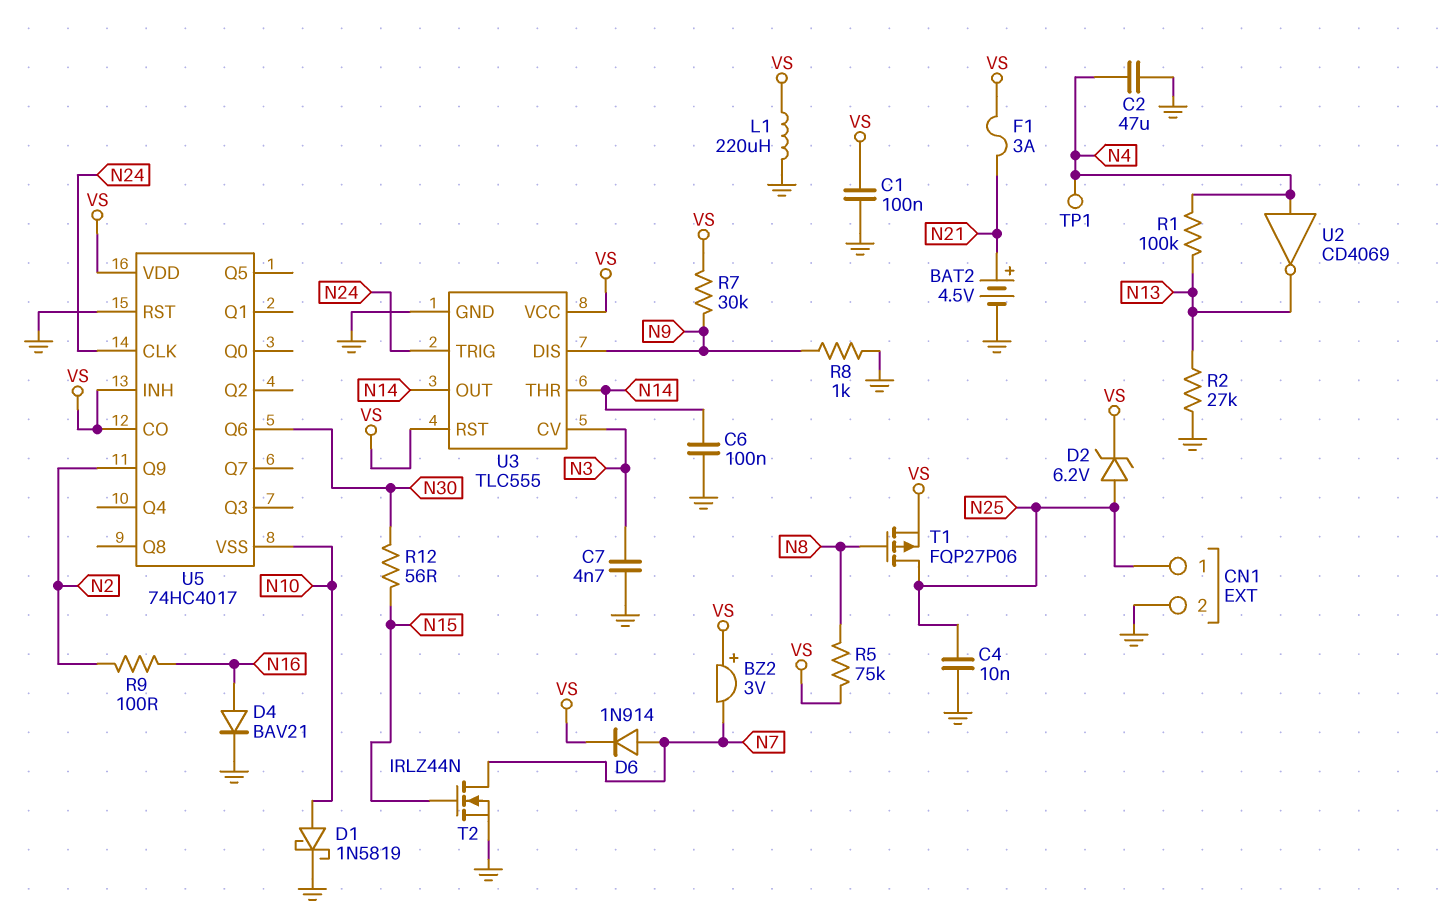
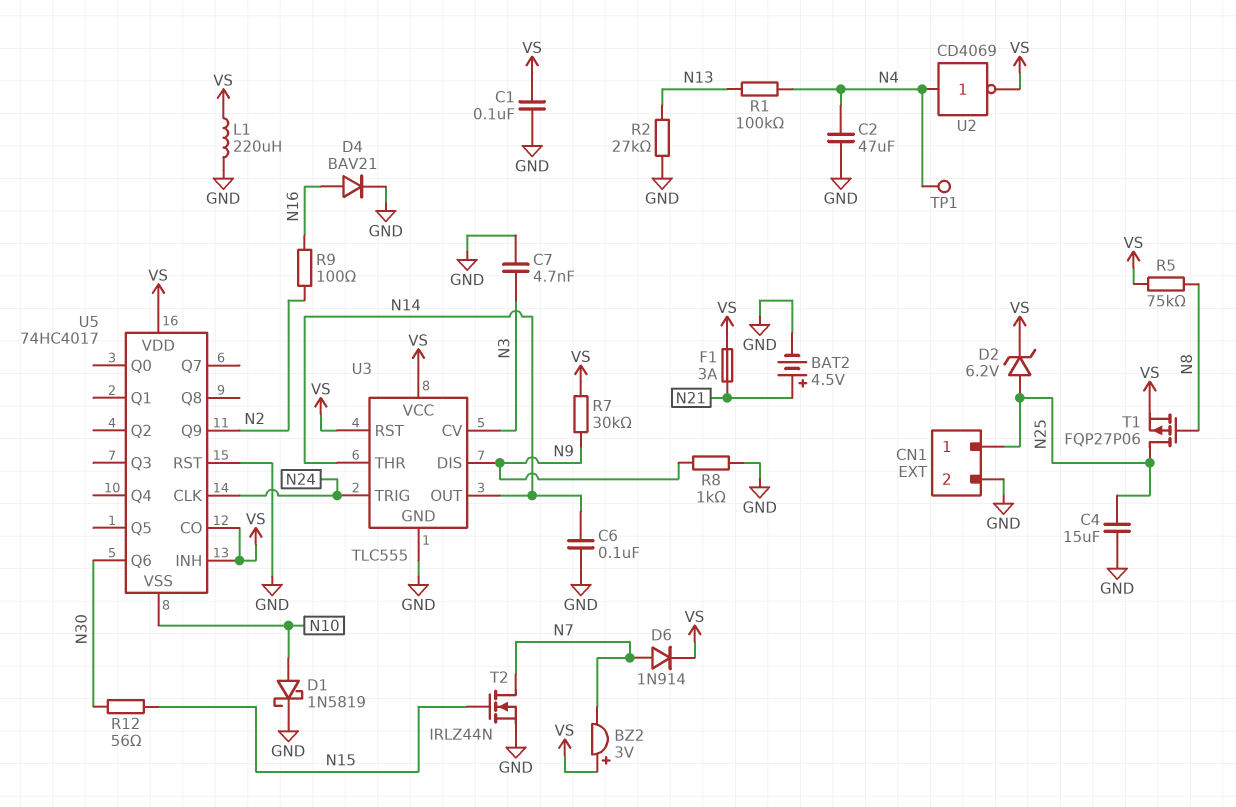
C4: 10nF (GND, N25) -> 15uF (GND, N25)
U2: NOT CD4069 (in N4, out N13) -> NOT CD4069 (in N4, out VS)

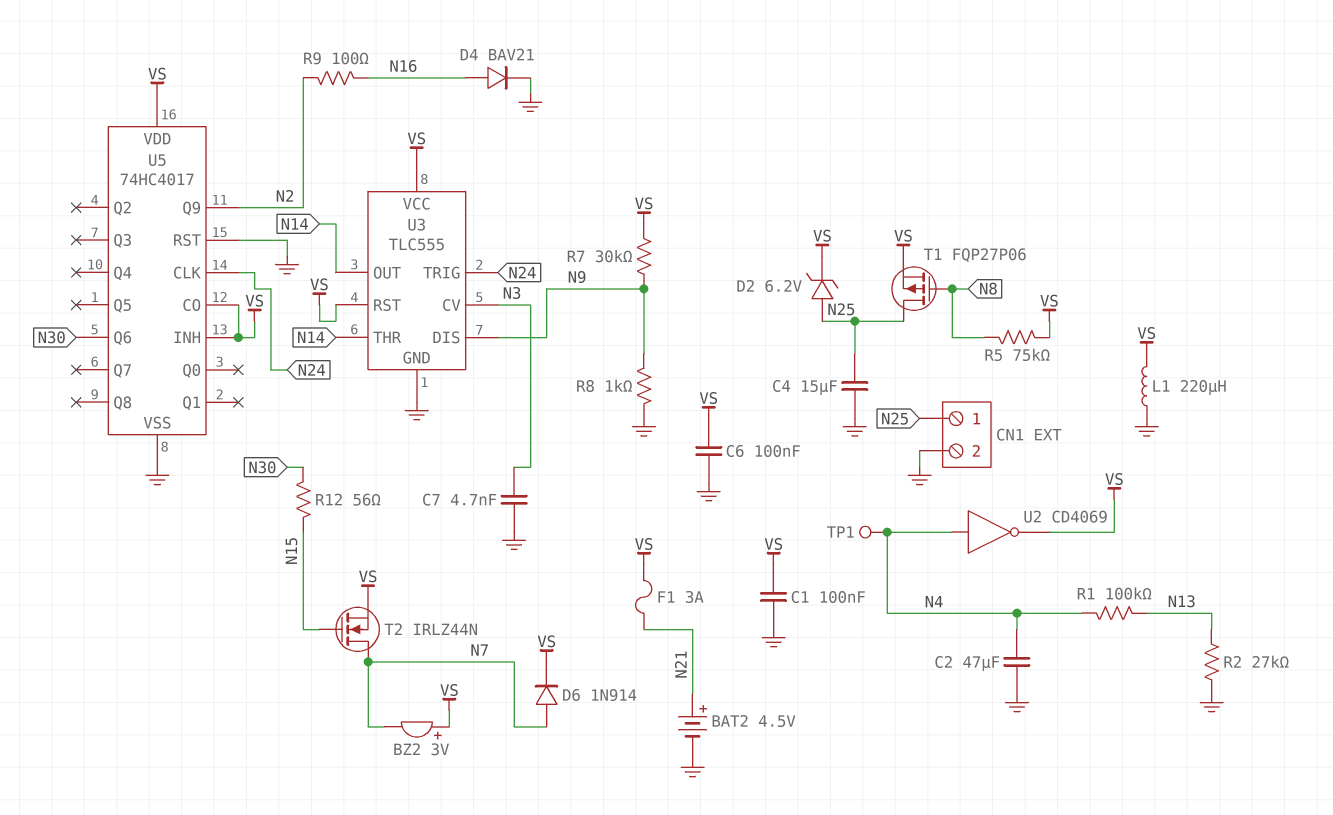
C6: 100nF (GND, N14) -> 100nF (GND, VS)
D1: schottky 1N5819 (A N10, K GND) -> none
T2: NMOS IRLZ44N (G N15, D N7, S GND) -> NMOS IRLZ44N (G N15, D N7, S VS)
U5 pin VSS: N10 -> GND

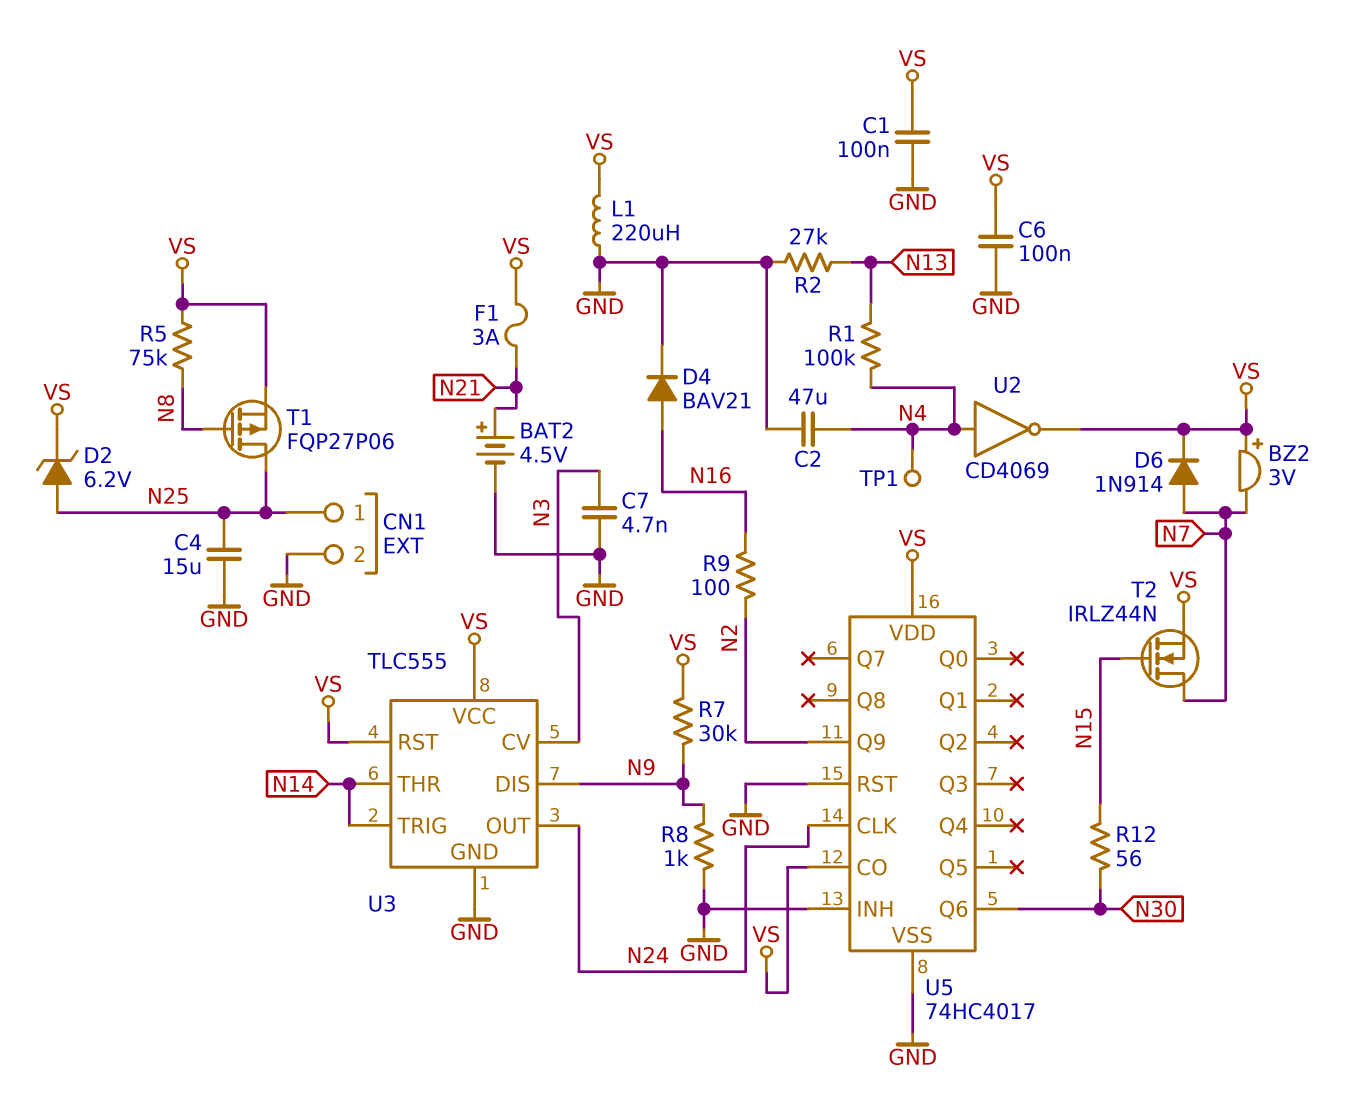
U3 pin OUT: N14 -> N24
U3 pin TRIG: N24 -> N14
U5 pin INH: VS -> GND

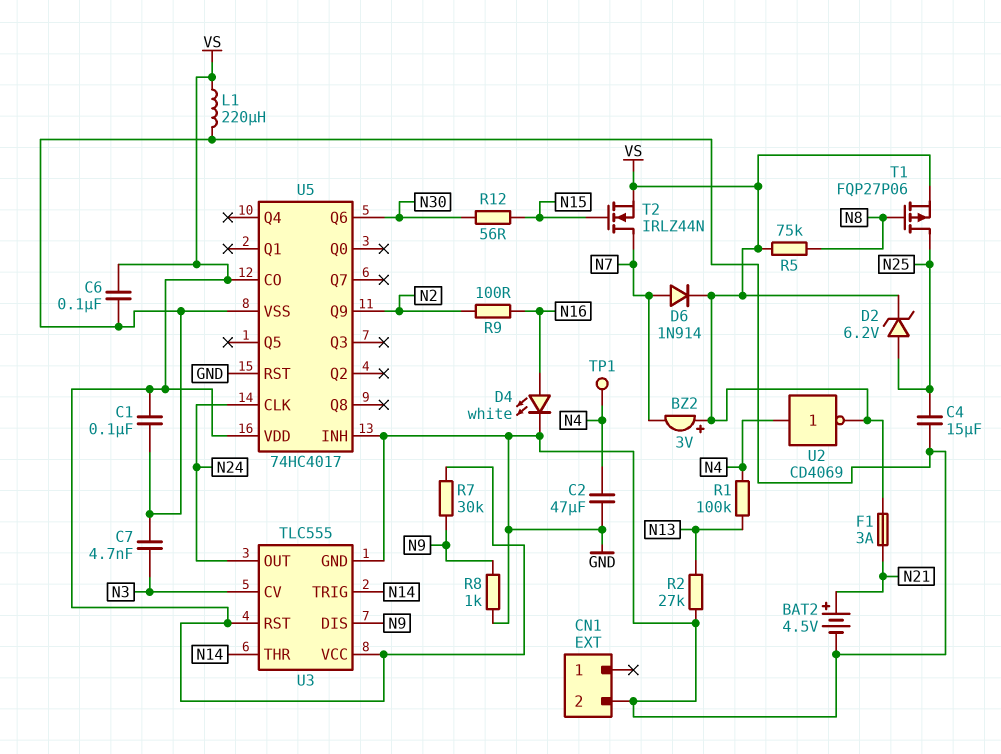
CN1 pin 1: N25 -> none
D4: diode BAV21 (A N16, K GND) -> LED white (A N16, K GND)

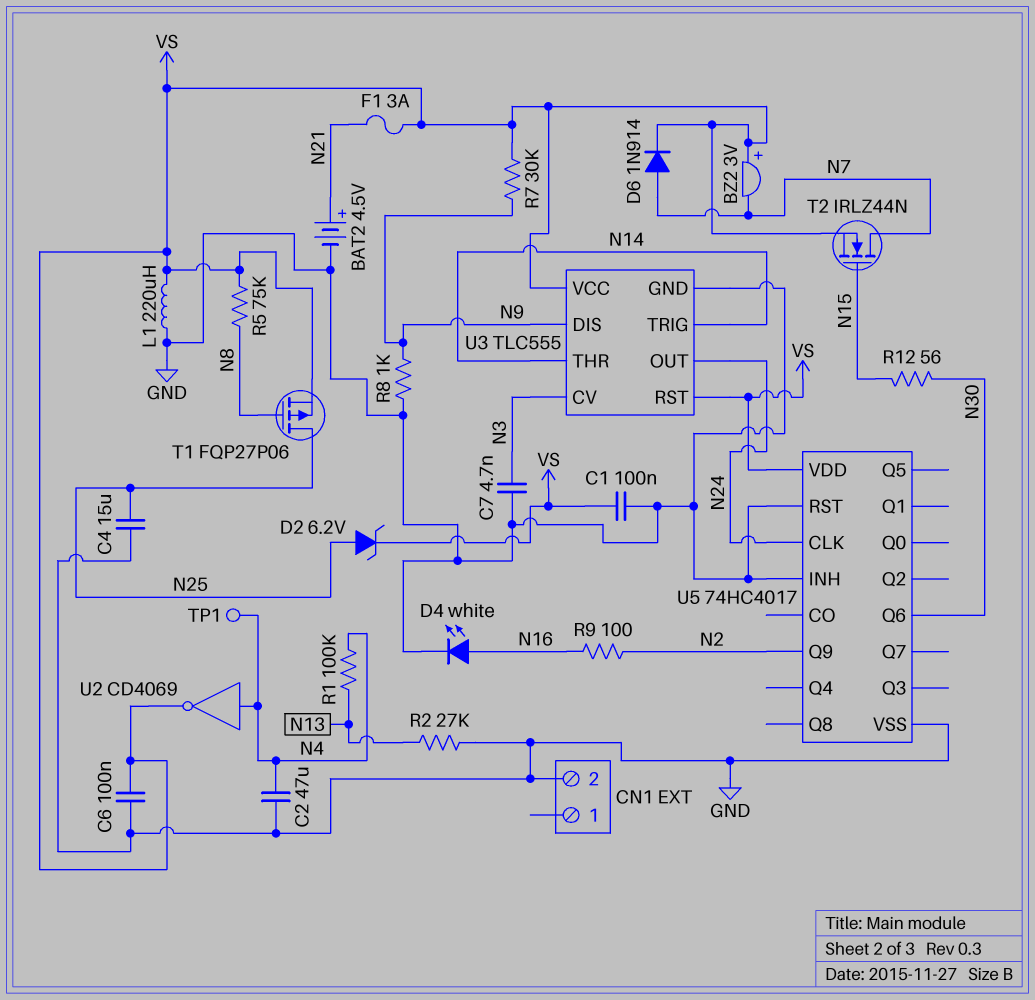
U5 pin CO: VS -> none

